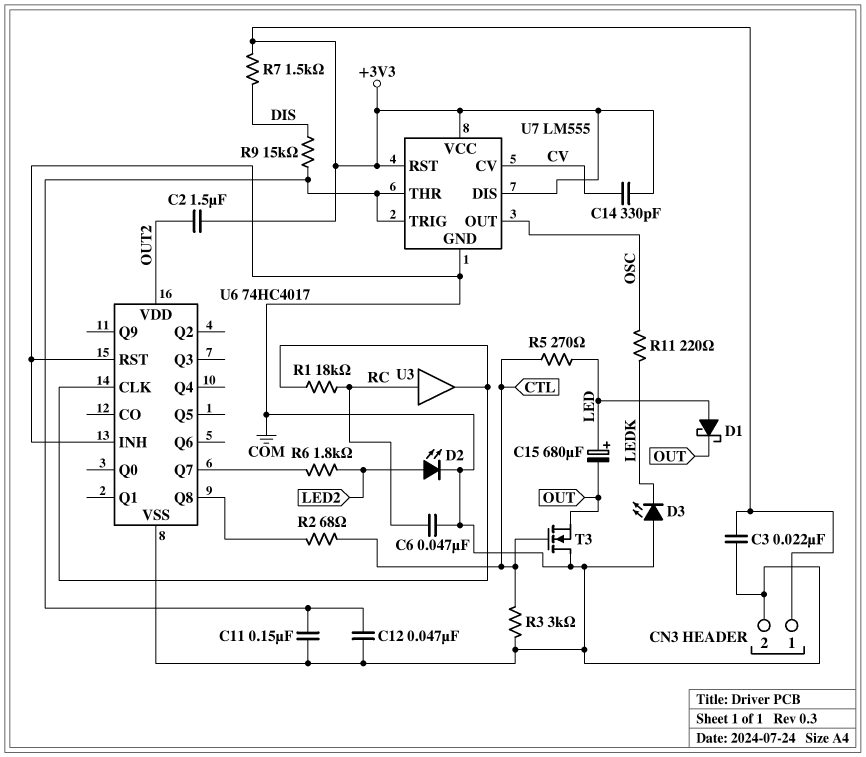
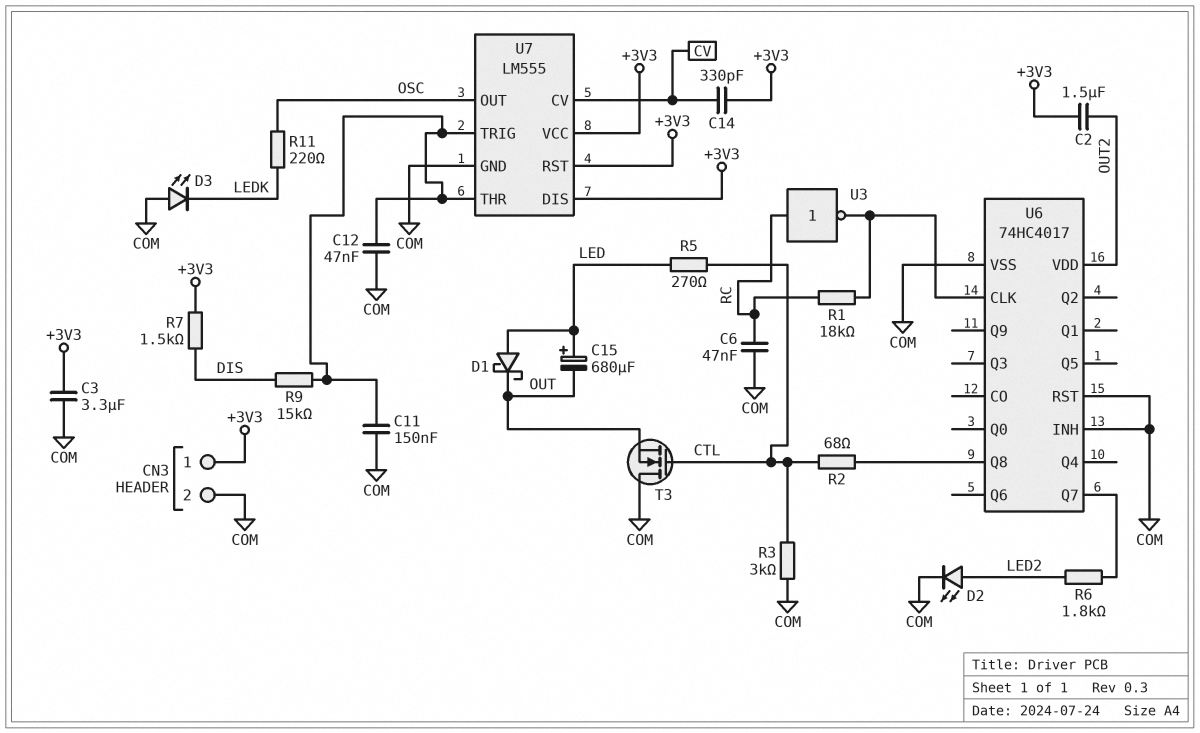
C3: 22nF (+3V3, COM) -> 3.3uF (+3V3, COM)
U3: buffer (in RC, out U6/CLK) -> NOT (in RC, out U6/CLK)

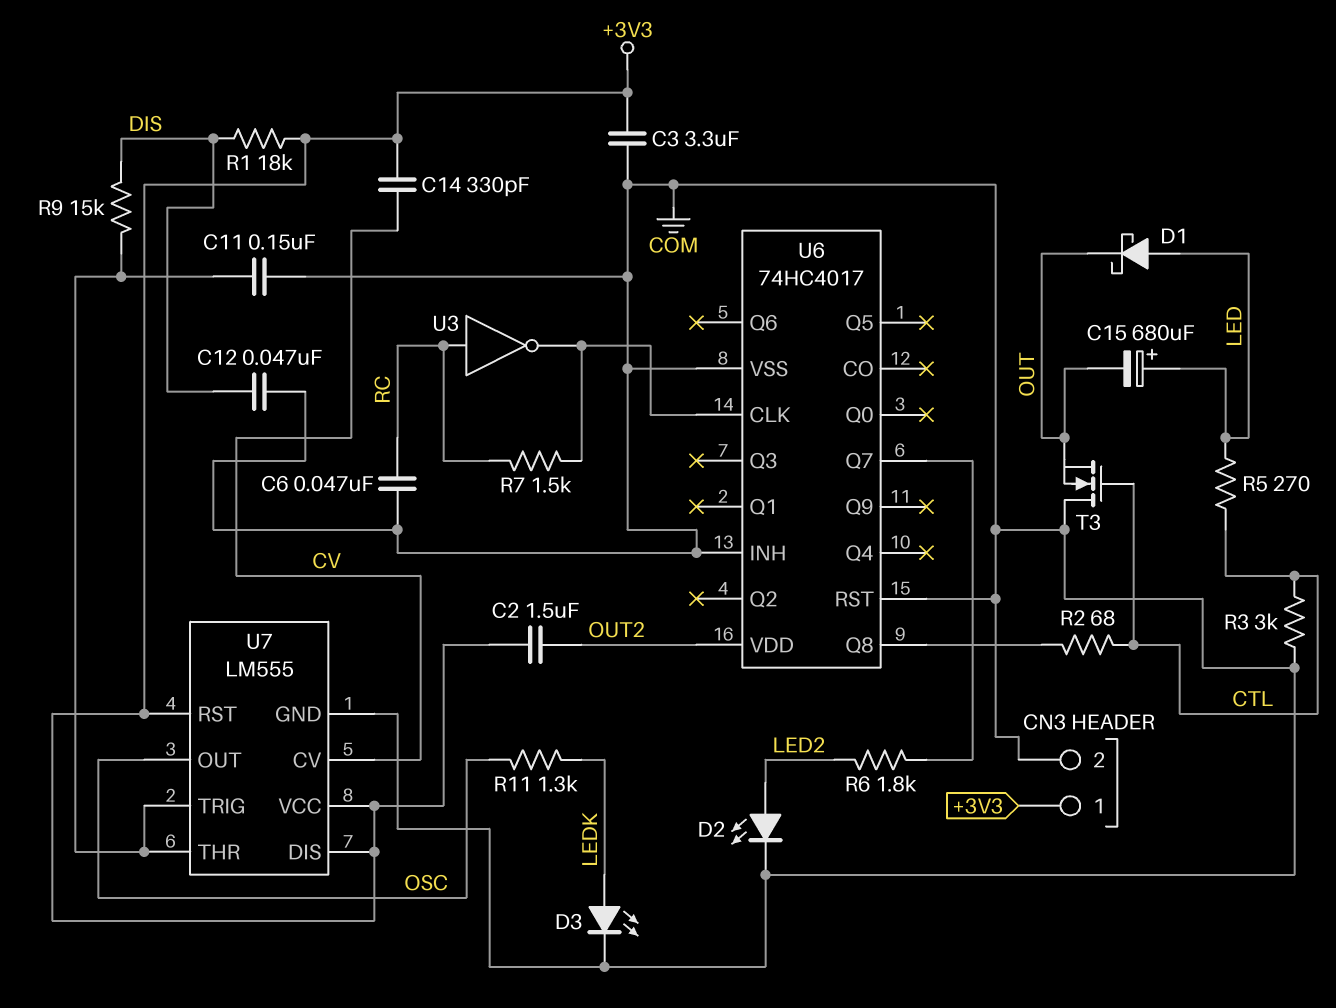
C12: 47nF (COM, U7/THR) -> 47nF (COM, DIS)
D3: LED (A COM, K LEDK) -> LED (A LEDK, K COM)
R1: 18k (RC, U6/CLK) -> 18k (+3V3, DIS)
R7: 1.5k (+3V3, DIS) -> 1.5k (RC, U6/CLK)
R11: 220 (LEDK, OSC) -> 1.3k (LEDK, OSC)

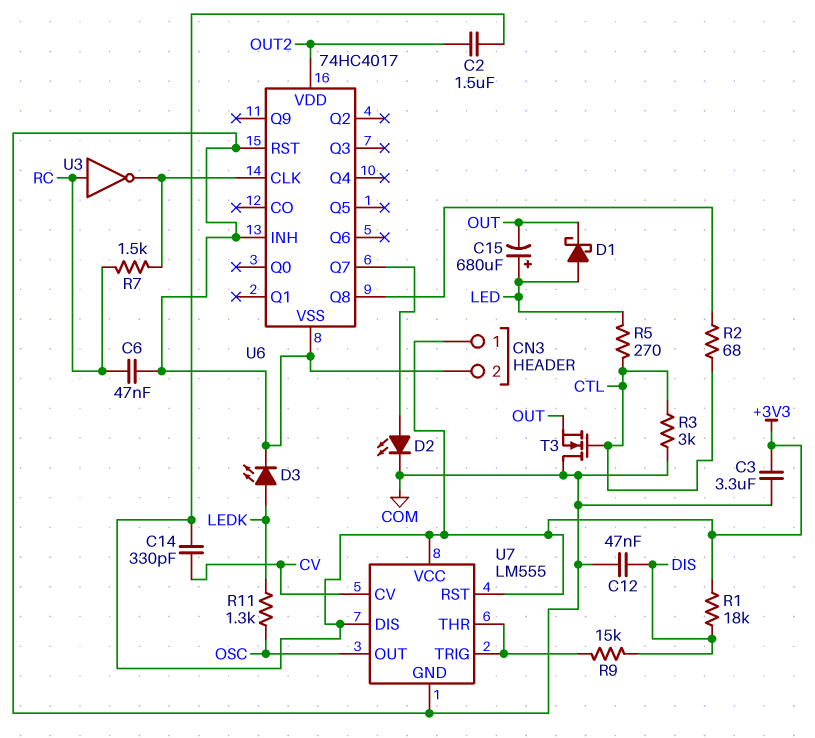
C11: 150nF (COM, U7/THR) -> none
D2: LED (A LED2, K COM) -> LED (A U6/Q7, K COM)
R6: 1.8k (LED2, U6/Q7) -> none

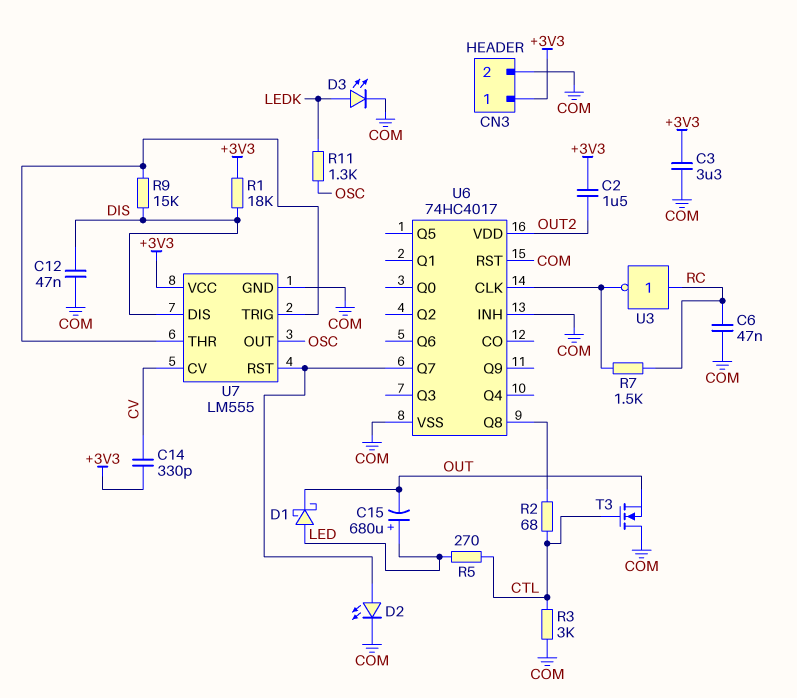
U7 pin DIS: +3V3 -> DIS
U7 pin RST: +3V3 -> U6/Q7

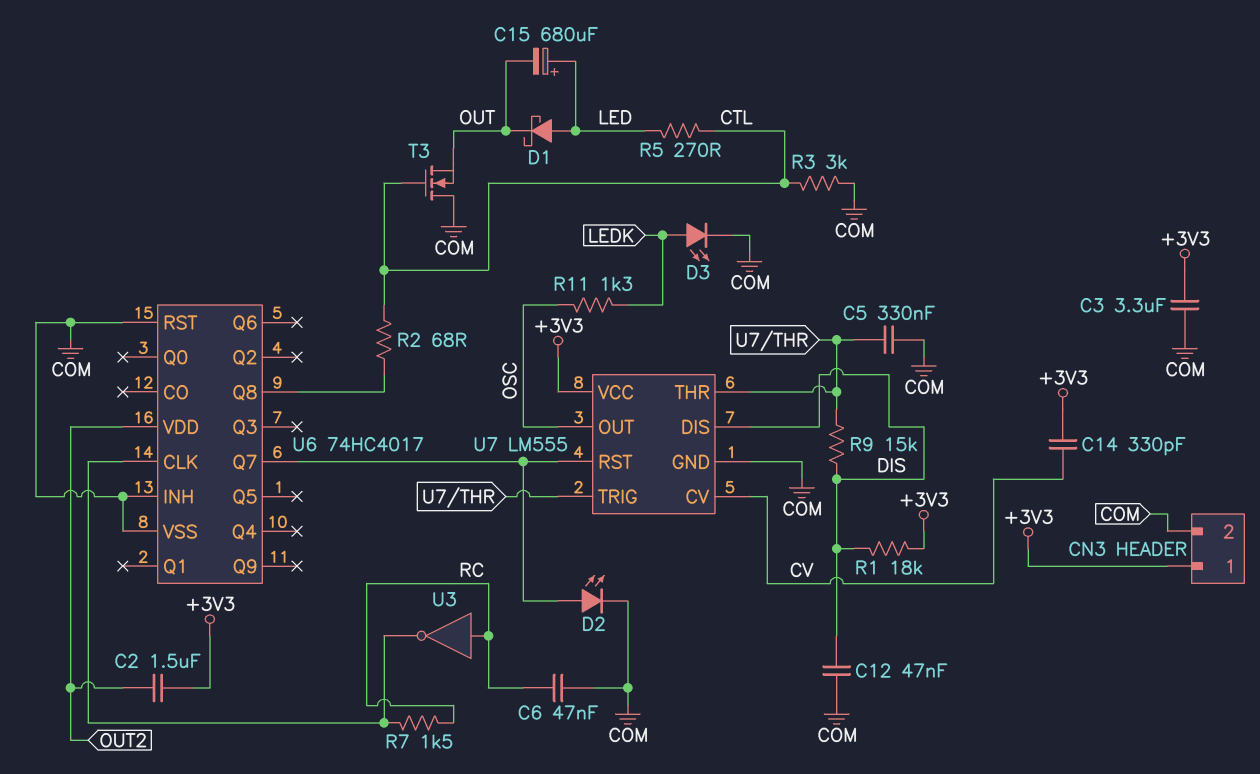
C5: none -> 330nF (COM, U7/THR)

